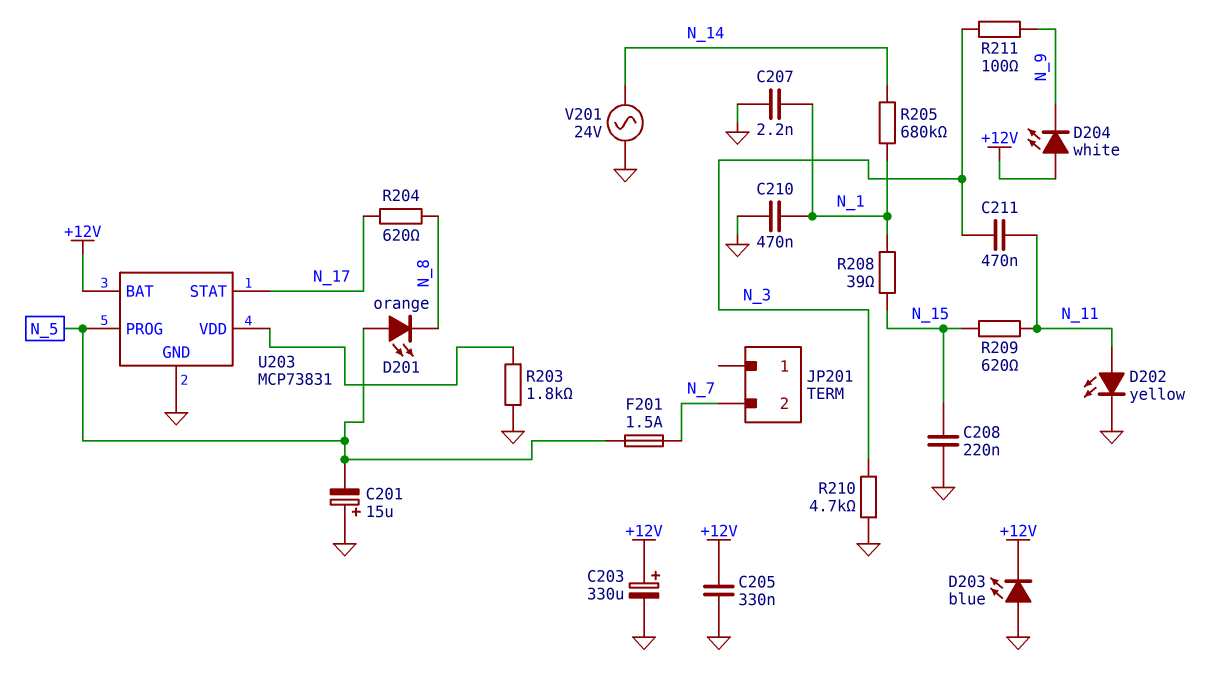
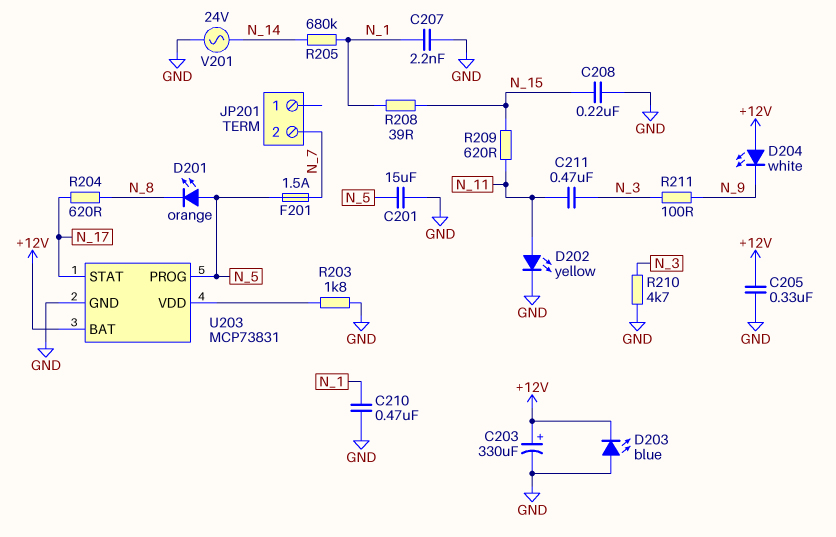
C201: 15uF (plus GND, minus N_5) -> 15uF (GND, N_5)

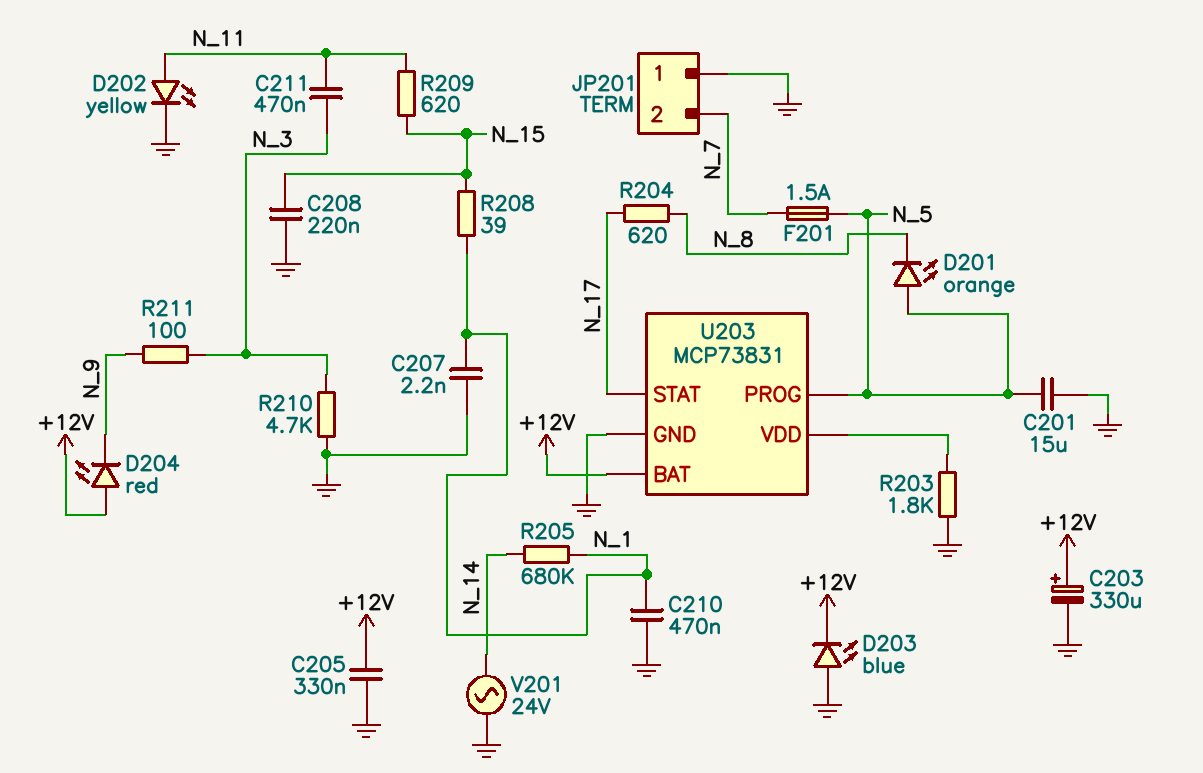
D204: LED white (A +12V, K N_9) -> LED red (A +12V, K N_9)
JP201 pin 1: none -> GND

